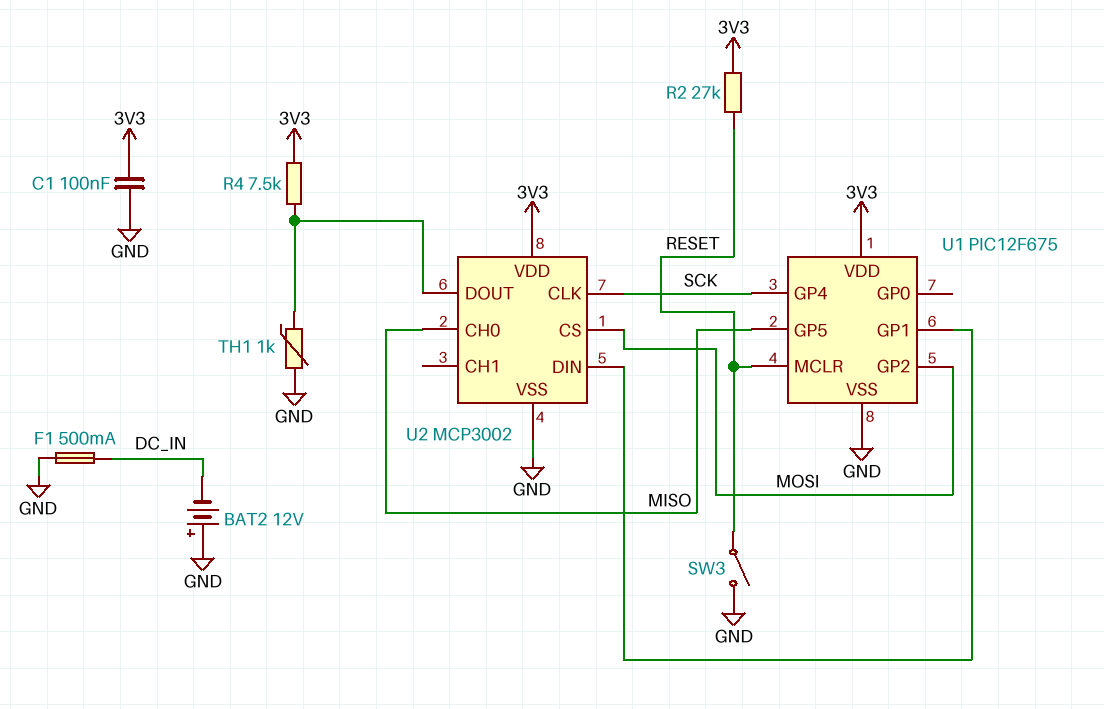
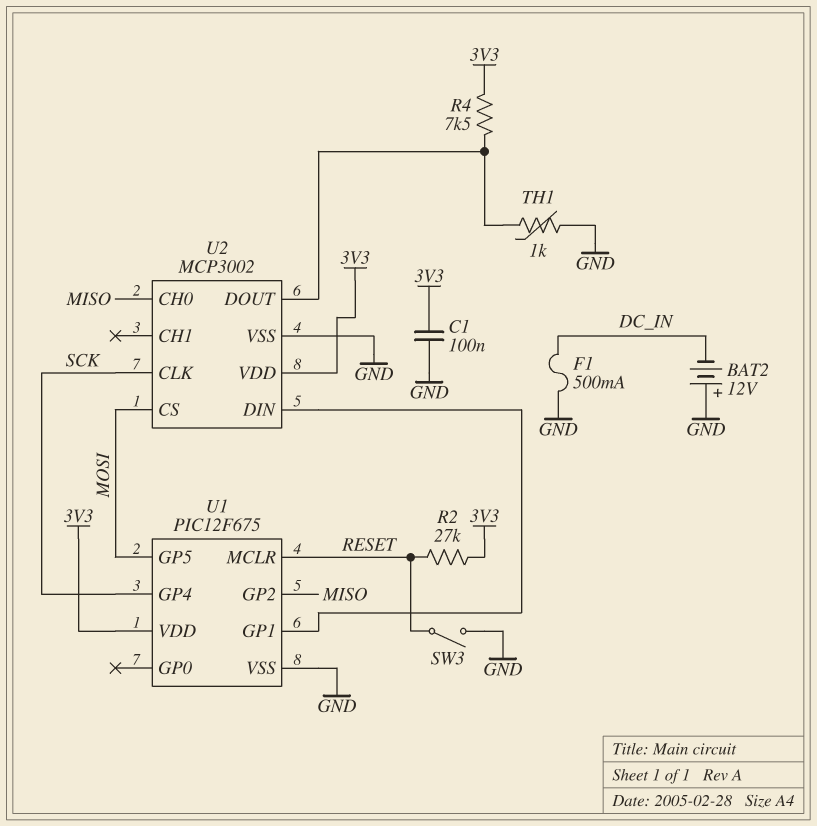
U1 pin GP2: MOSI -> MISO
U1 pin GP5: MISO -> MOSI

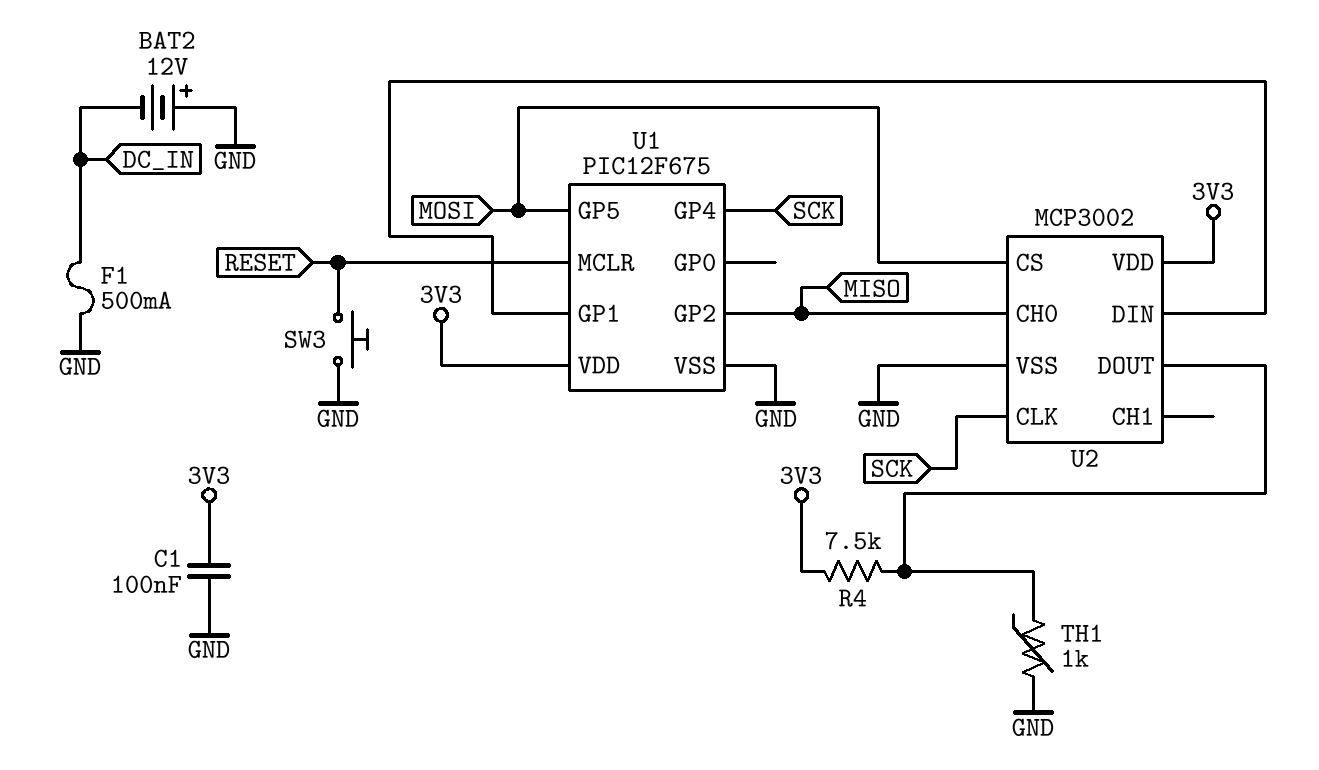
R2: 27k (3V3, RESET) -> none
SW3: switch (GND, RESET) -> button (GND, RESET)

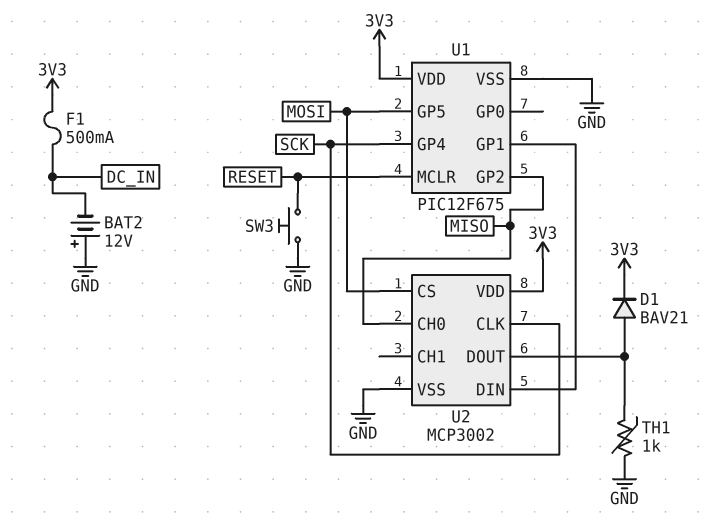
C1: 100nF (3V3, GND) -> none
D1: none -> diode BAV21 (A U2/DOUT, K 3V3)
F1: 500mA (DC_IN, GND) -> 500mA (3V3, DC_IN)
R4: 7.5k (3V3, U2/DOUT) -> none

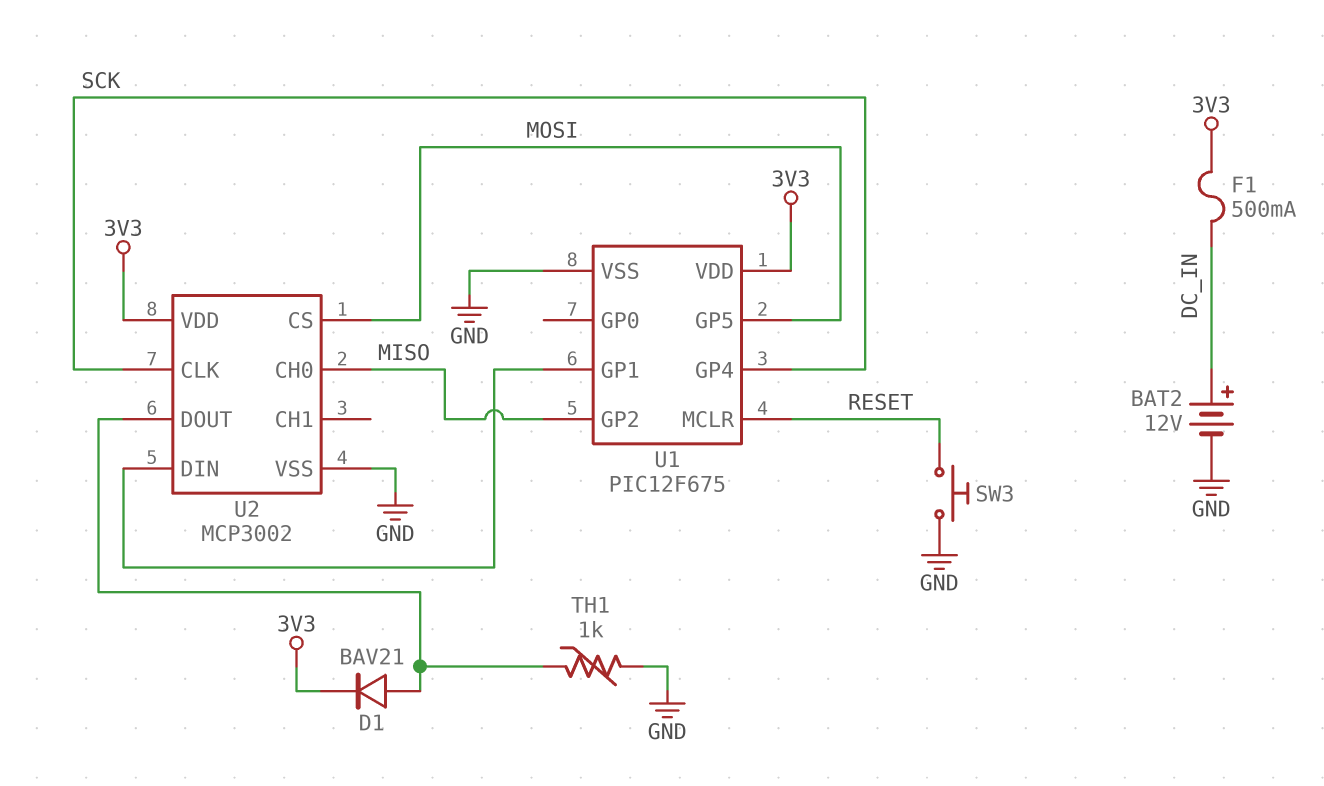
BAT2: 12V (plus GND, minus DC_IN) -> 12V (plus DC_IN, minus GND)

